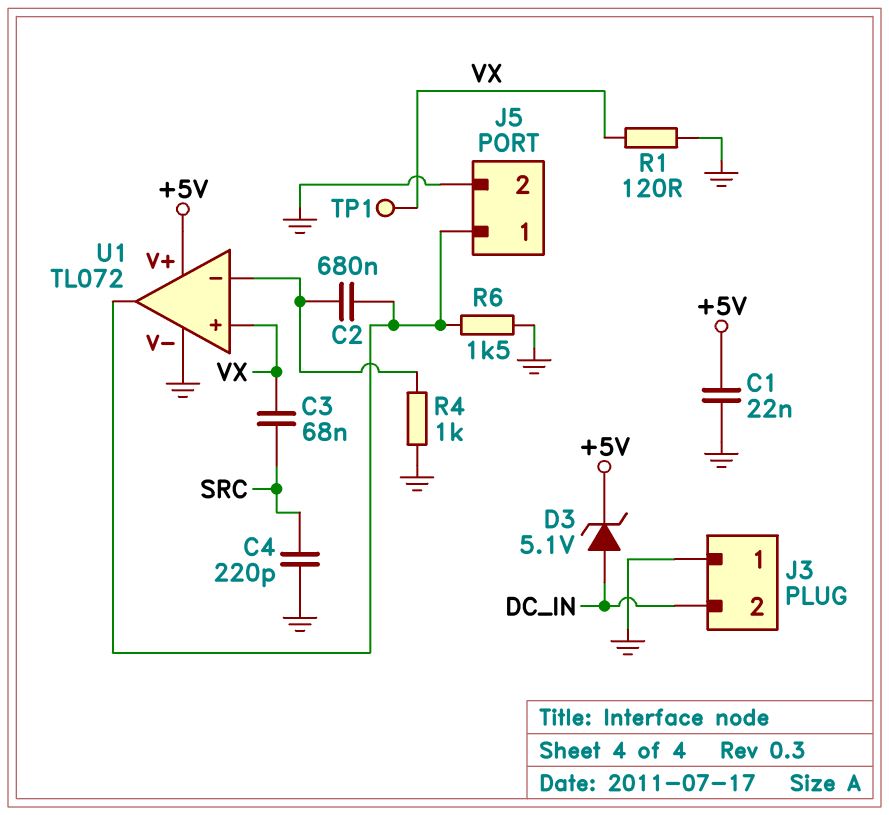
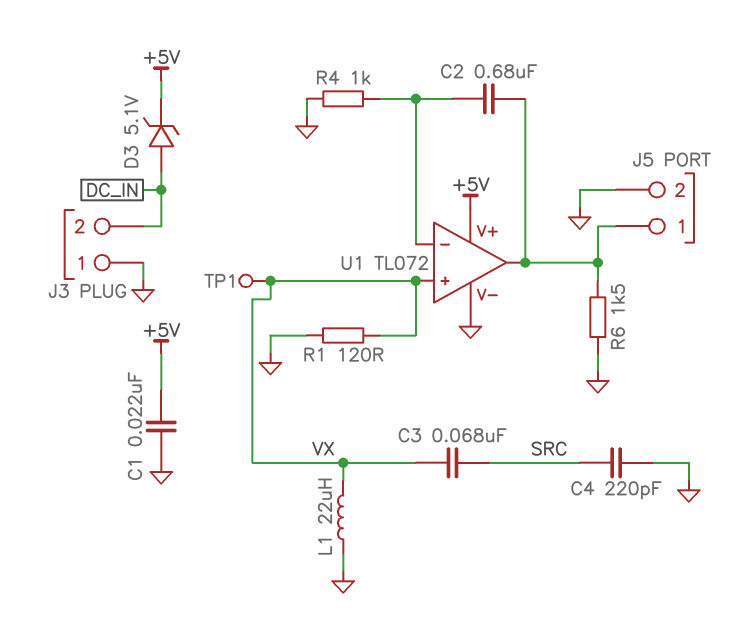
L1: none -> 22uH (GND, VX)

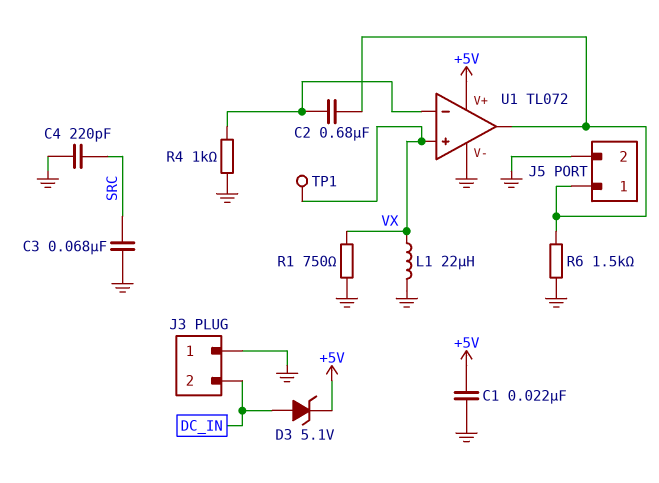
C3: 68nF (SRC, VX) -> 68nF (GND, SRC)
R1: 120 (GND, VX) -> 750 (GND, VX)

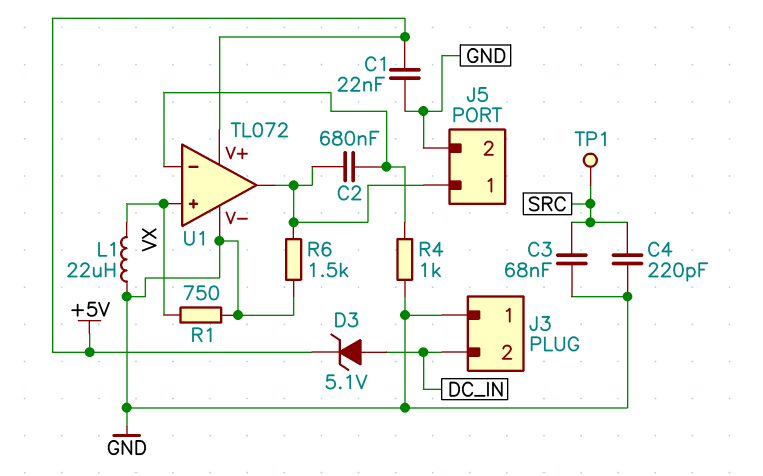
TP1: test point (VX) -> test point (SRC)

